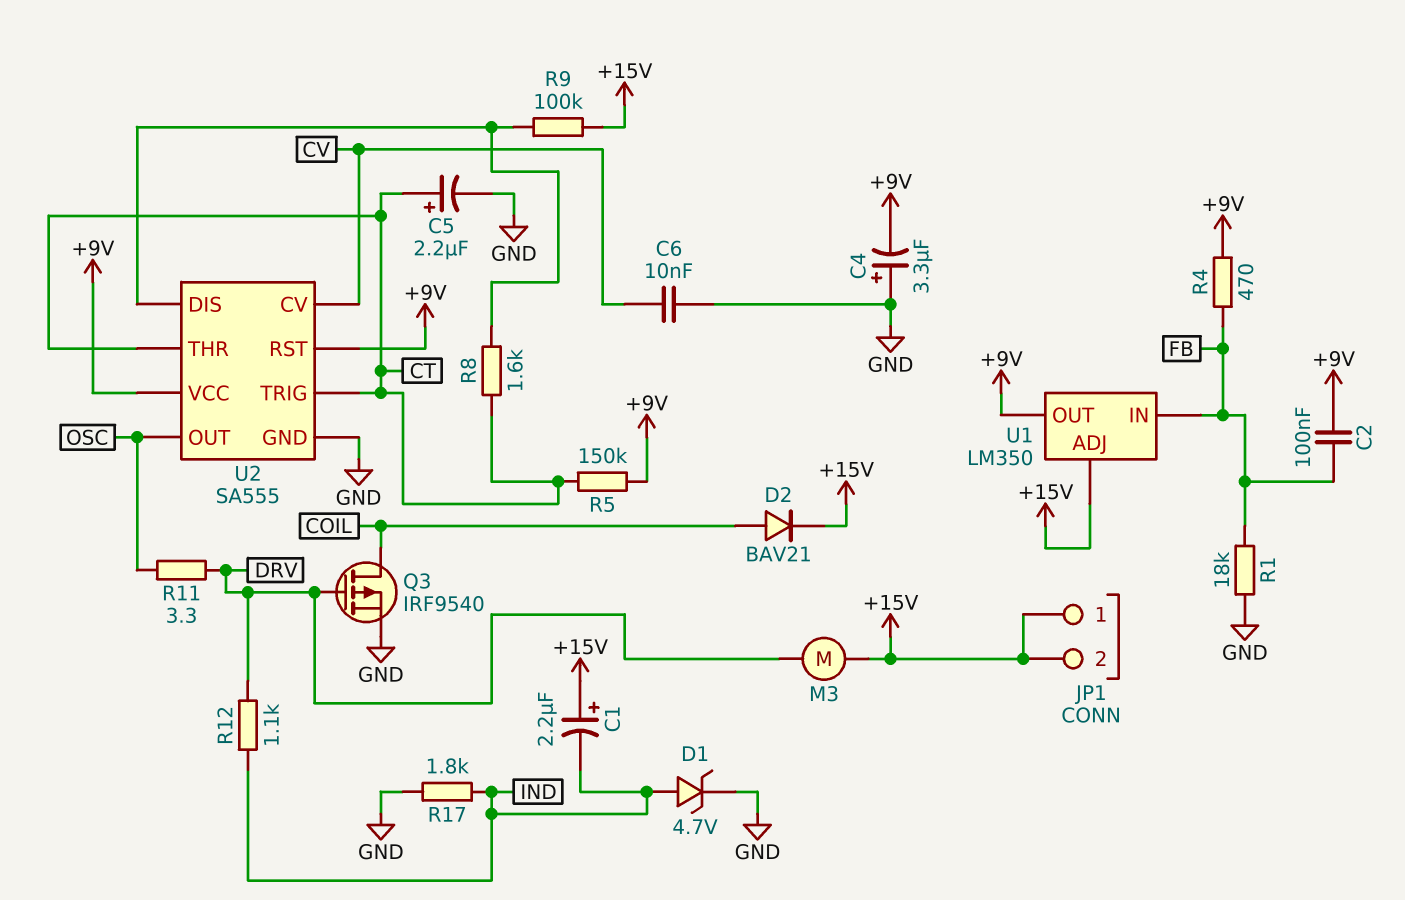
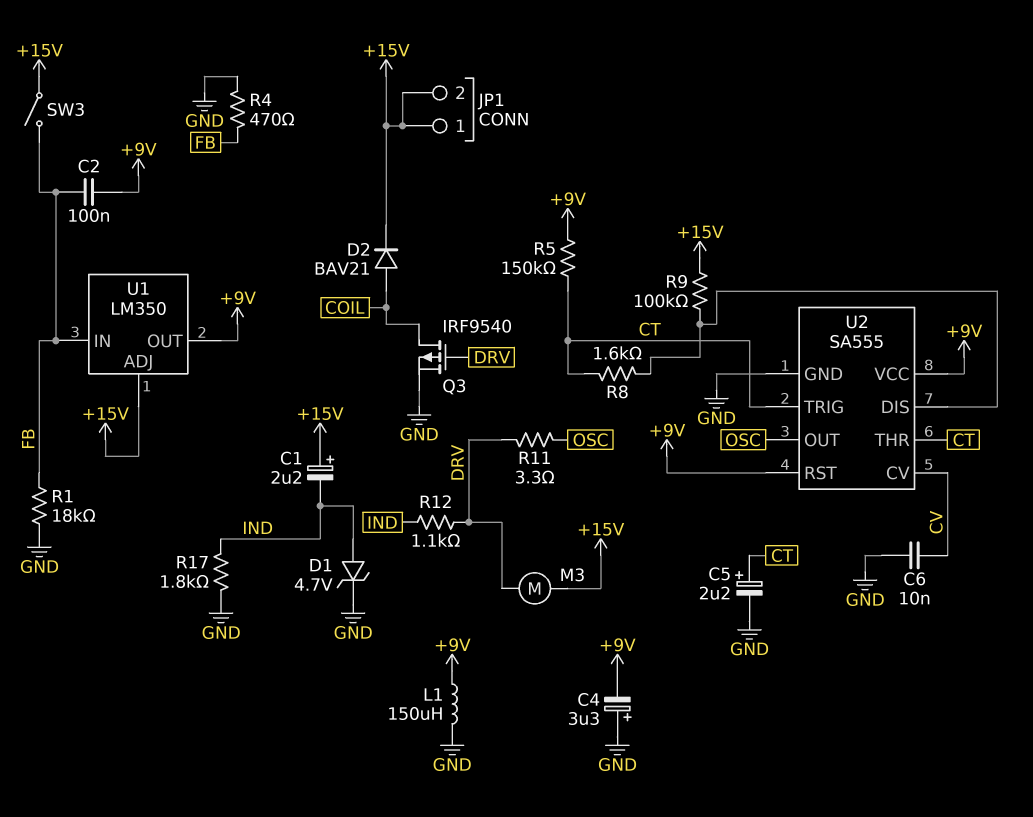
L1: none -> 150uH (+9V, GND)
R4: 470 (+9V, FB) -> 470 (FB, GND)
SW3: none -> switch (+15V, FB)

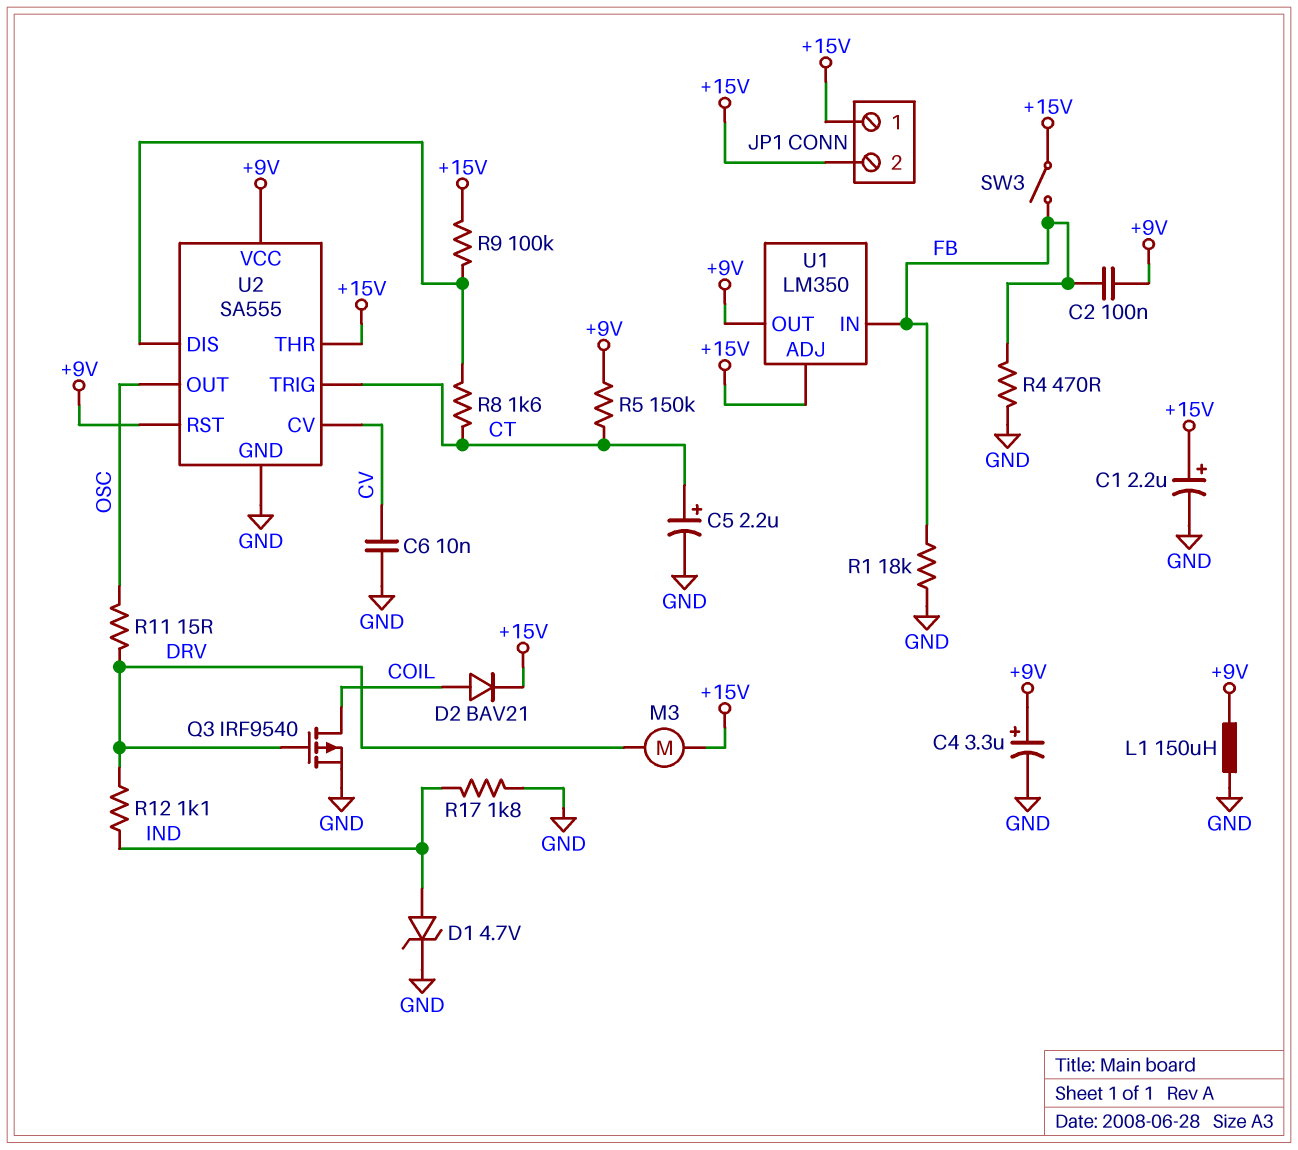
C1: 2.2uF (plus +15V, minus IND) -> 2.2uF (plus +15V, minus GND)
C4: 3.3uF (plus GND, minus +9V) -> 3.3uF (plus +9V, minus GND)
R11: 3.3 (DRV, OSC) -> 15 (DRV, OSC)
U2 pin THR: CT -> +15V

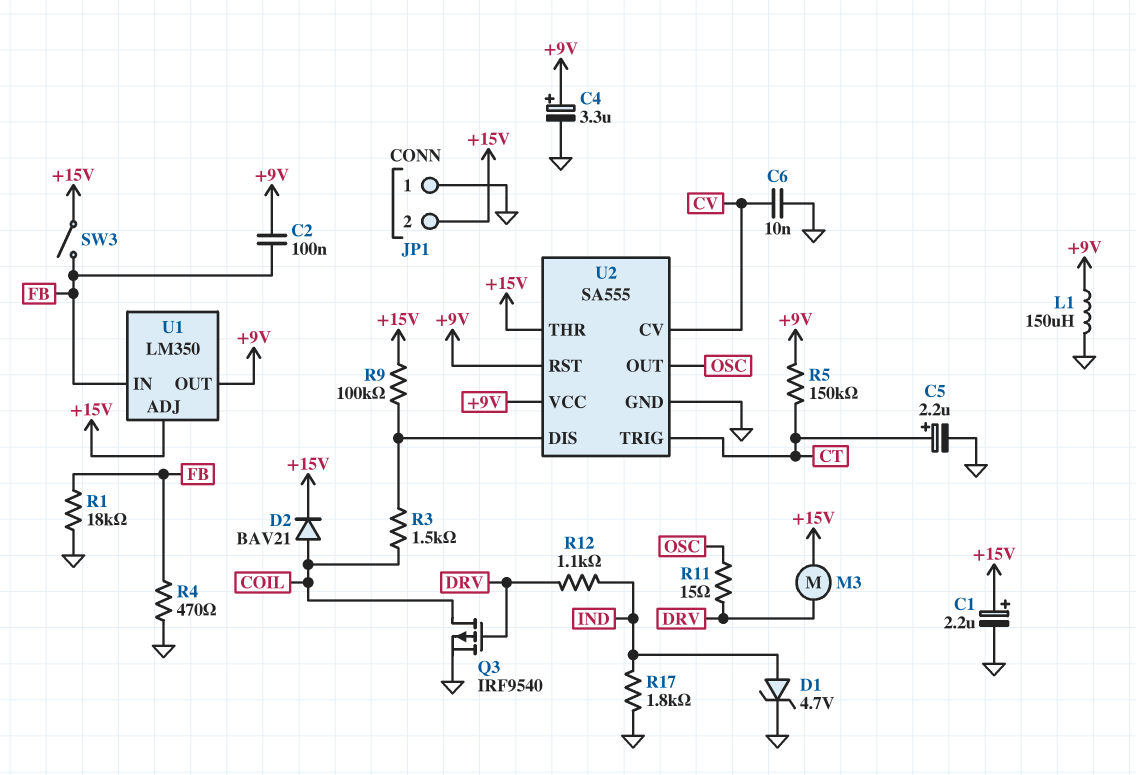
JP1 pin 1: +15V -> GND
R3: none -> 1.5k (COIL, U2/DIS)
R8: 1.6k (CT, U2/DIS) -> none

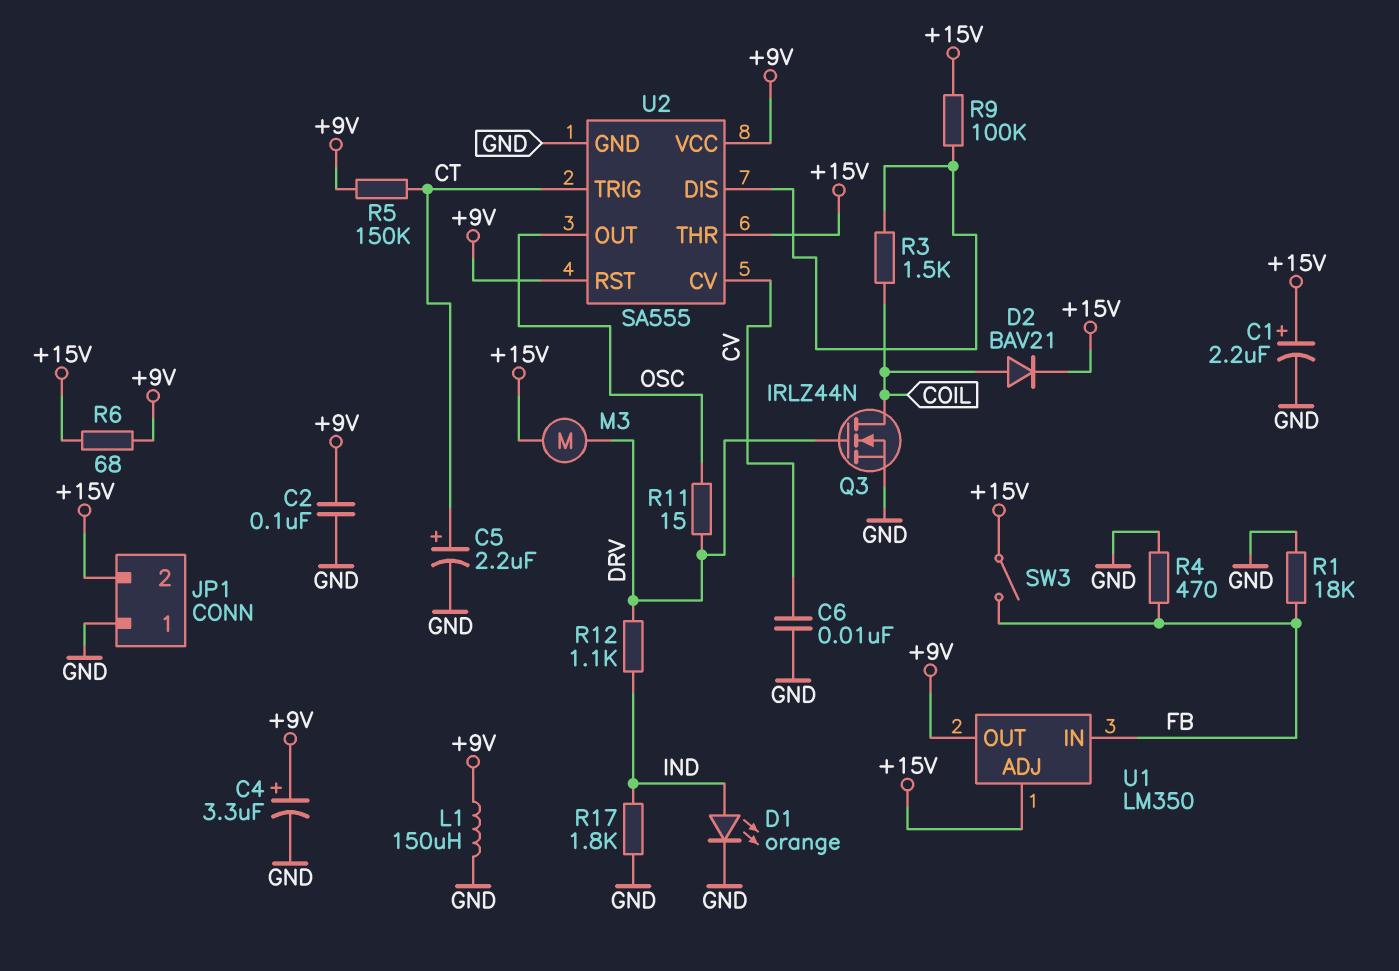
C2: 100nF (+9V, FB) -> 100nF (+9V, GND)
D1: zener 4.7V (A IND, K GND) -> LED orange (A IND, K GND)
Q3: PMOS IRF9540 (G DRV, D COIL, S GND) -> NMOS IRLZ44N (G DRV, D COIL, S GND)
R6: none -> 68 (+9V, +15V)

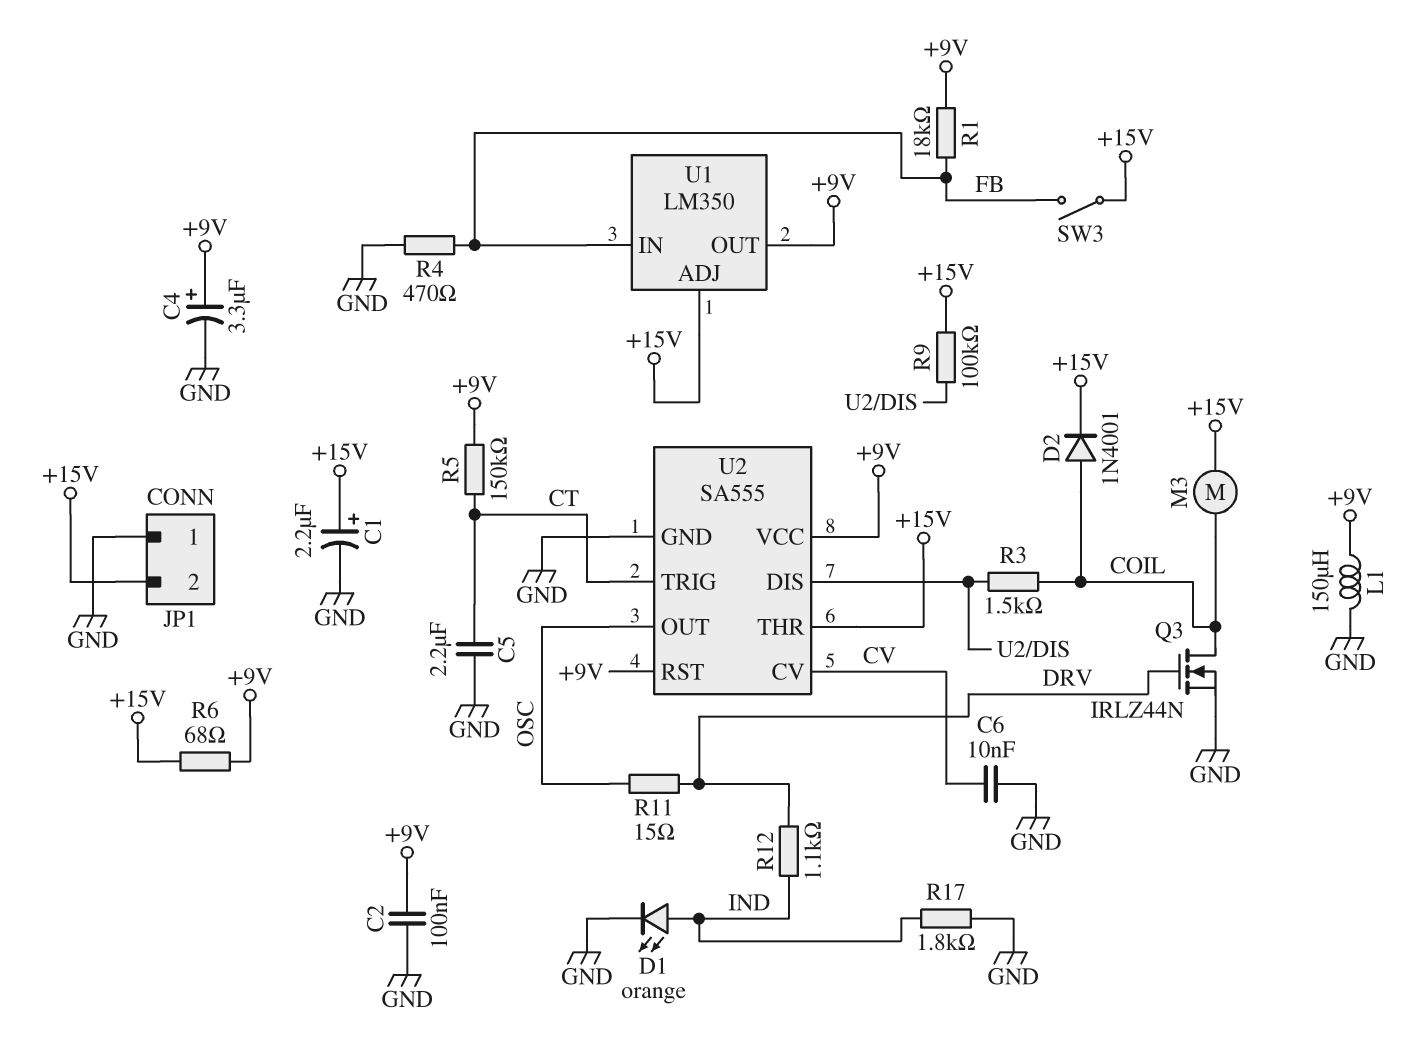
C5: 2.2uF (plus CT, minus GND) -> 2.2uF (CT, GND)
D2: diode BAV21 (A COIL, K +15V) -> diode 1N4001 (A COIL, K +15V)
M3: motor (+15V, DRV) -> motor (+15V, COIL)
R1: 18k (FB, GND) -> 18k (+9V, FB)

